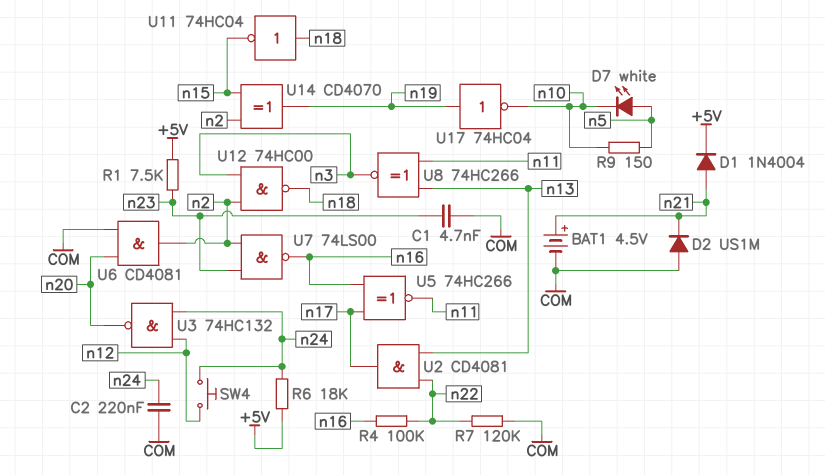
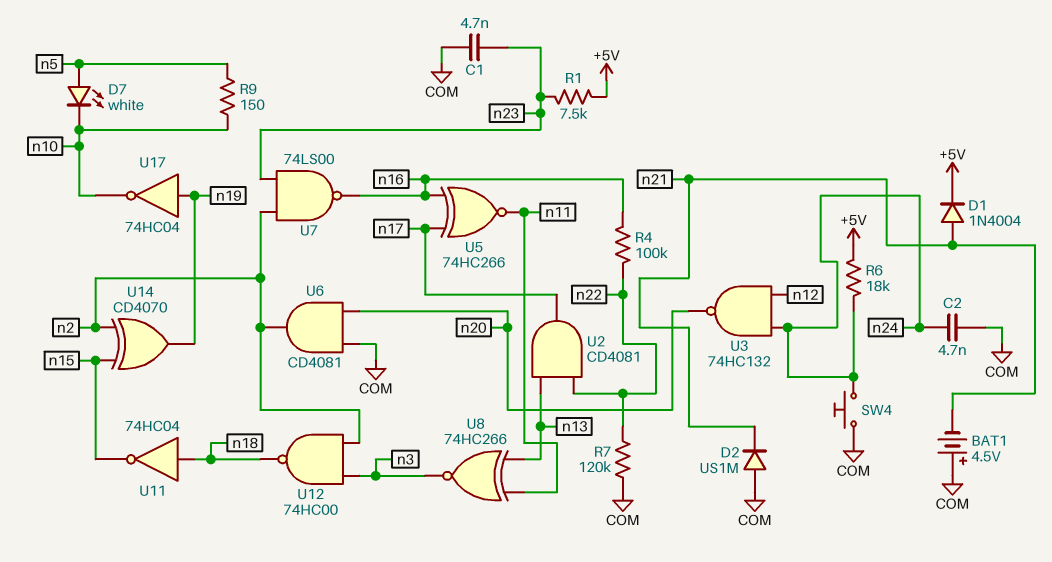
BAT1: 4.5V (plus n21, minus COM) -> 4.5V (plus COM, minus n21)
C2: 220nF (COM, n24) -> 4.7nF (COM, n24)
SW4: button (n12, n24) -> button (COM, n24)

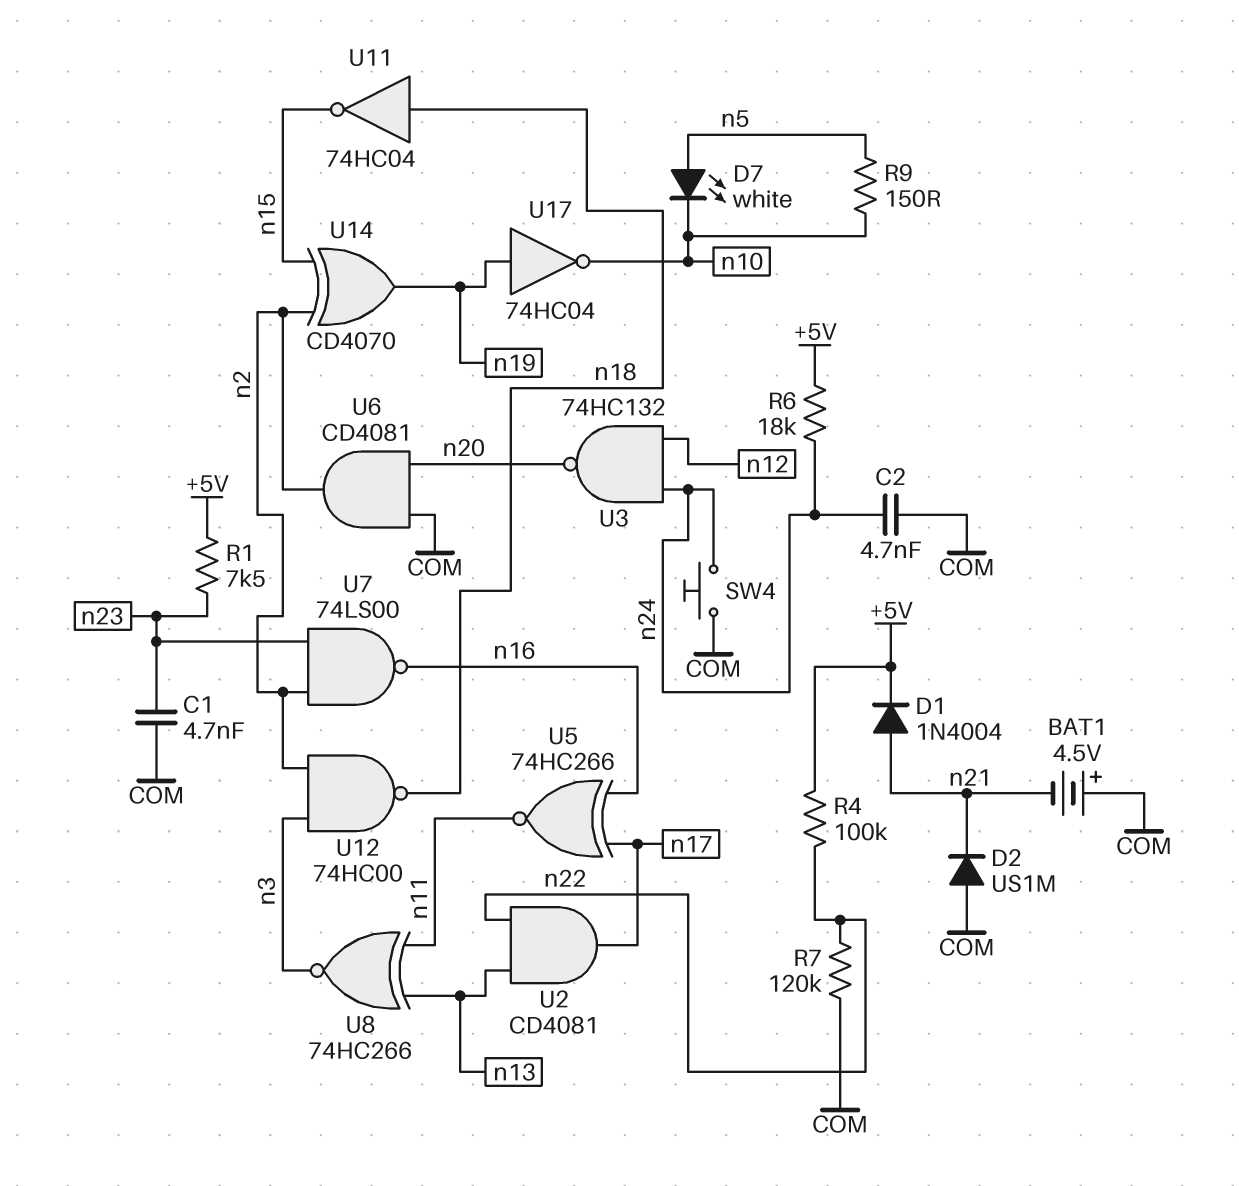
R4: 100k (n16, n22) -> 100k (+5V, n22)

